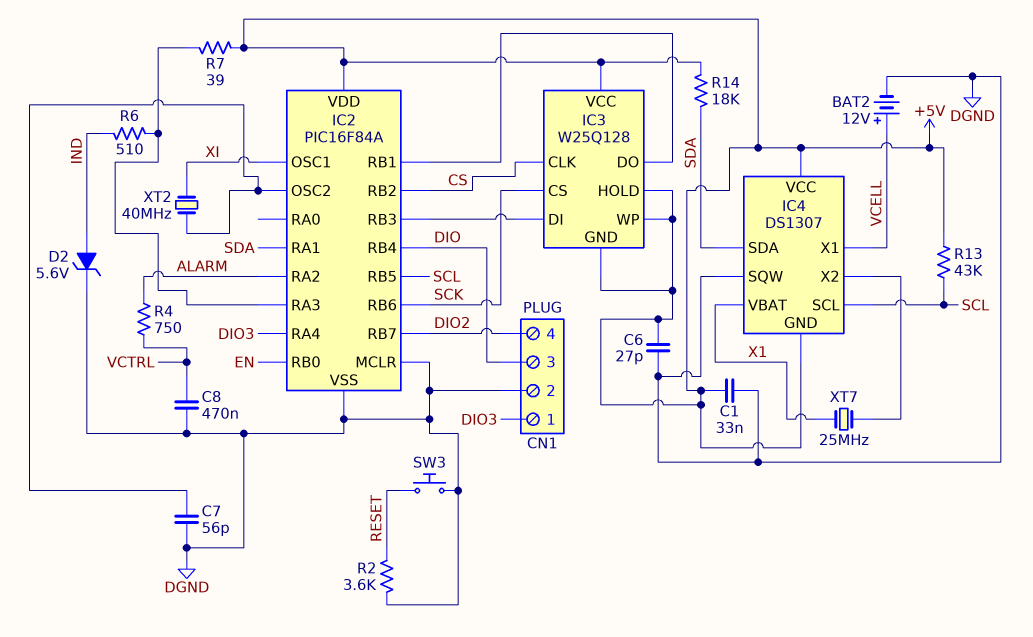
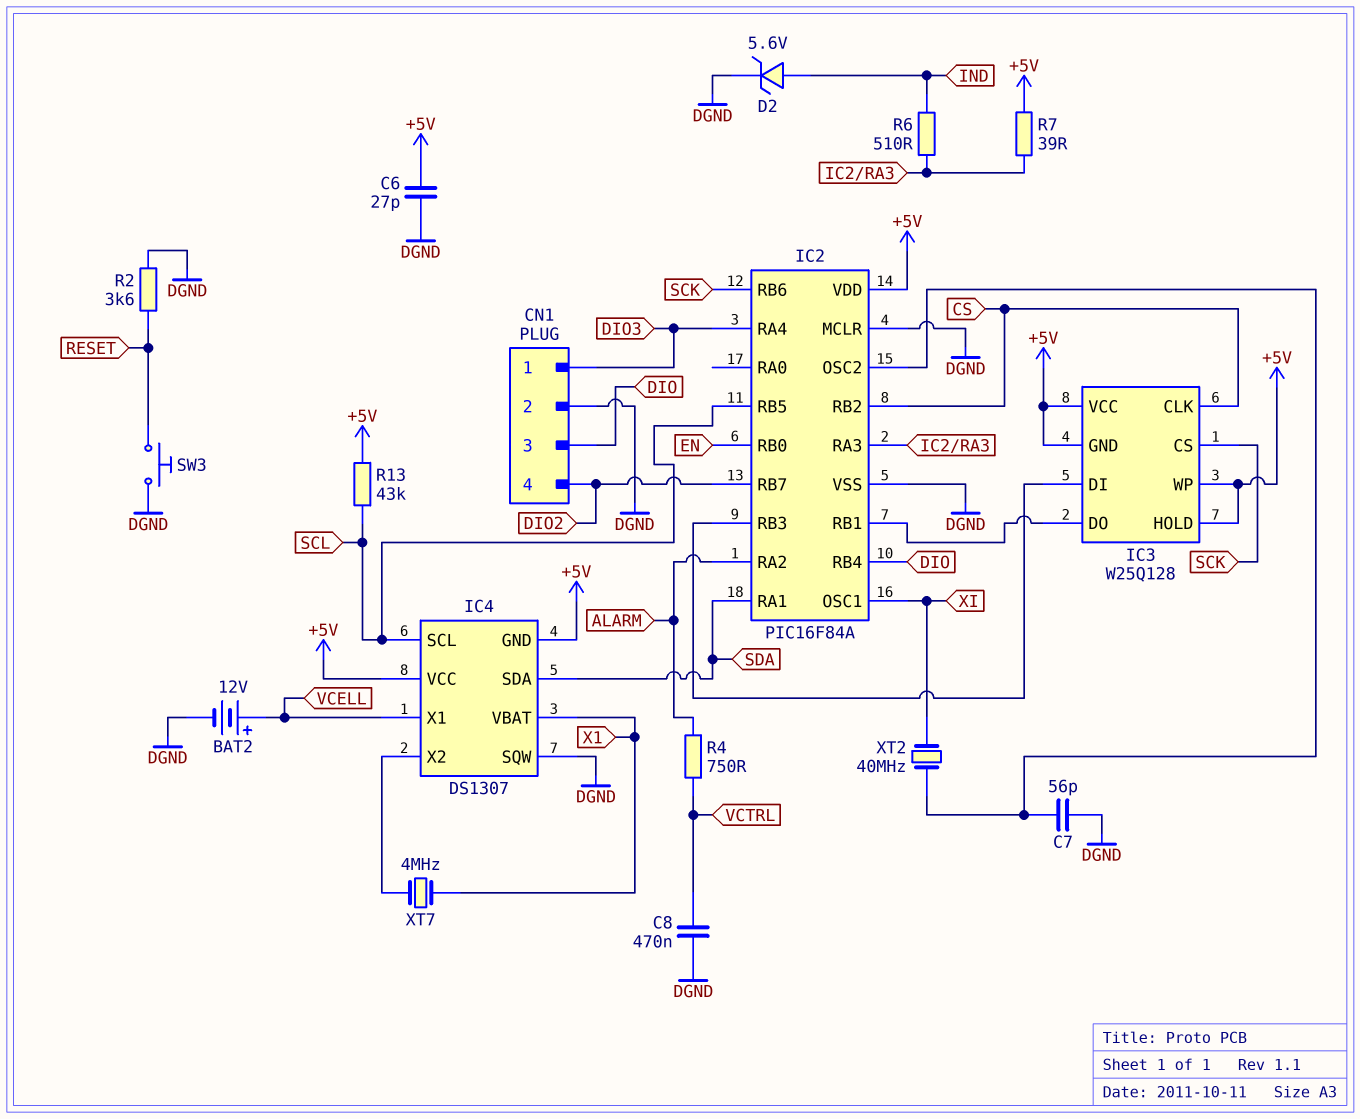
C1: 33nF (+5V, DGND) -> none
R14: 18k (+5V, SDA) -> none
XT7: 25MHz (IC4/X2, X1) -> 4MHz (IC4/X2, X1)

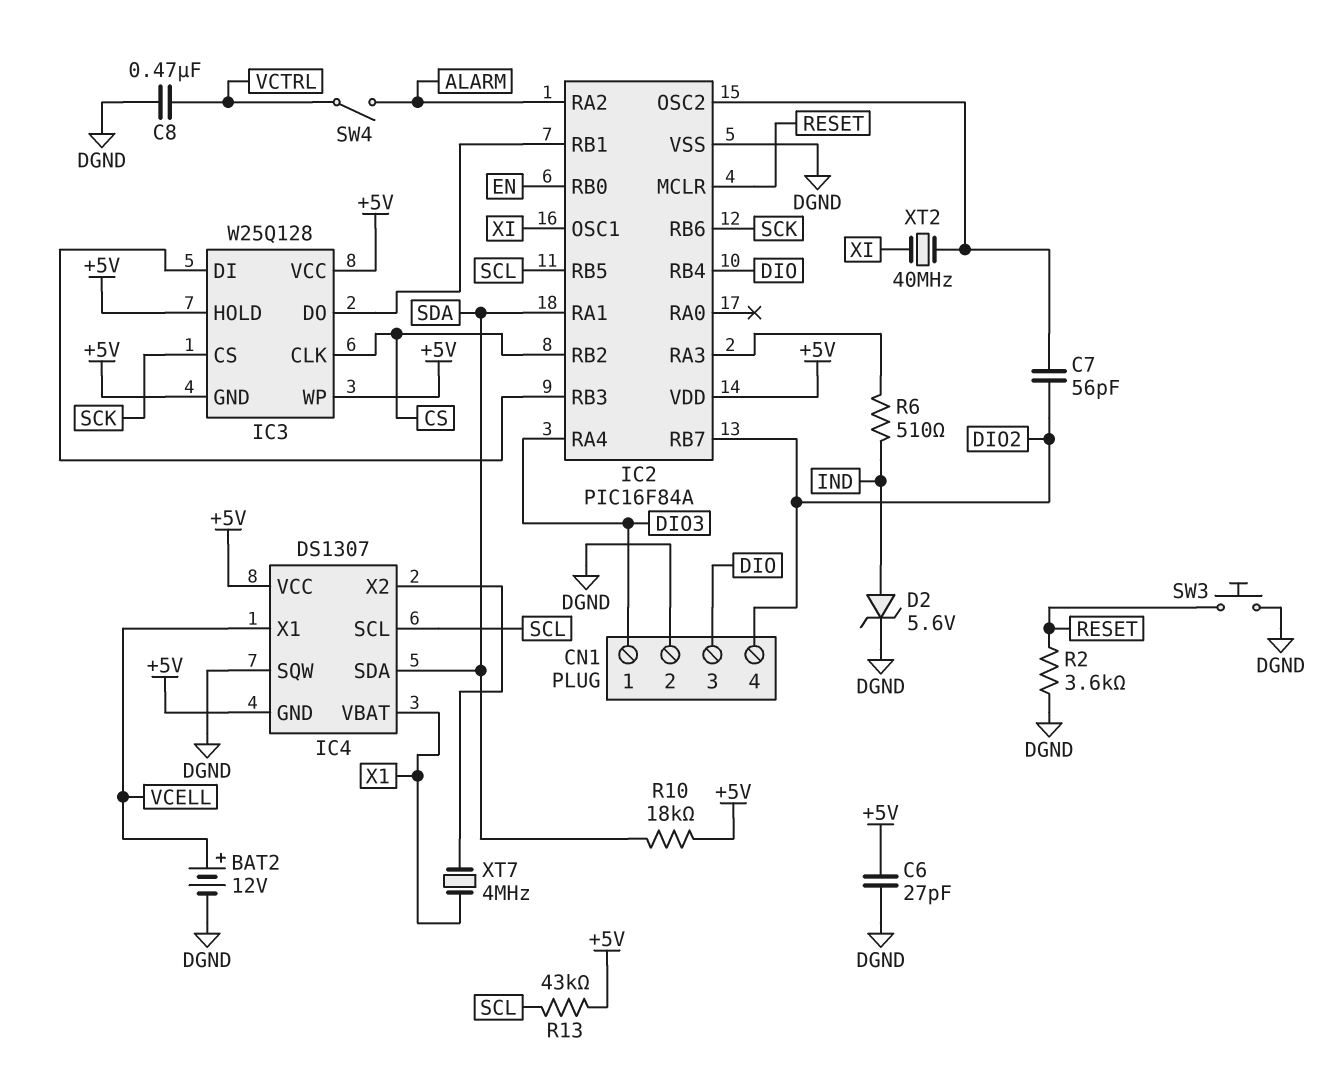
C7: 56pF (DGND, IC2/OSC2) -> 56pF (DIO2, IC2/OSC2)
IC2 pin MCLR: DGND -> RESET
R4: 750 (ALARM, VCTRL) -> none
R7: 39 (+5V, IC2/RA3) -> none
R10: none -> 18k (+5V, SDA)
SW4: none -> switch (ALARM, VCTRL)

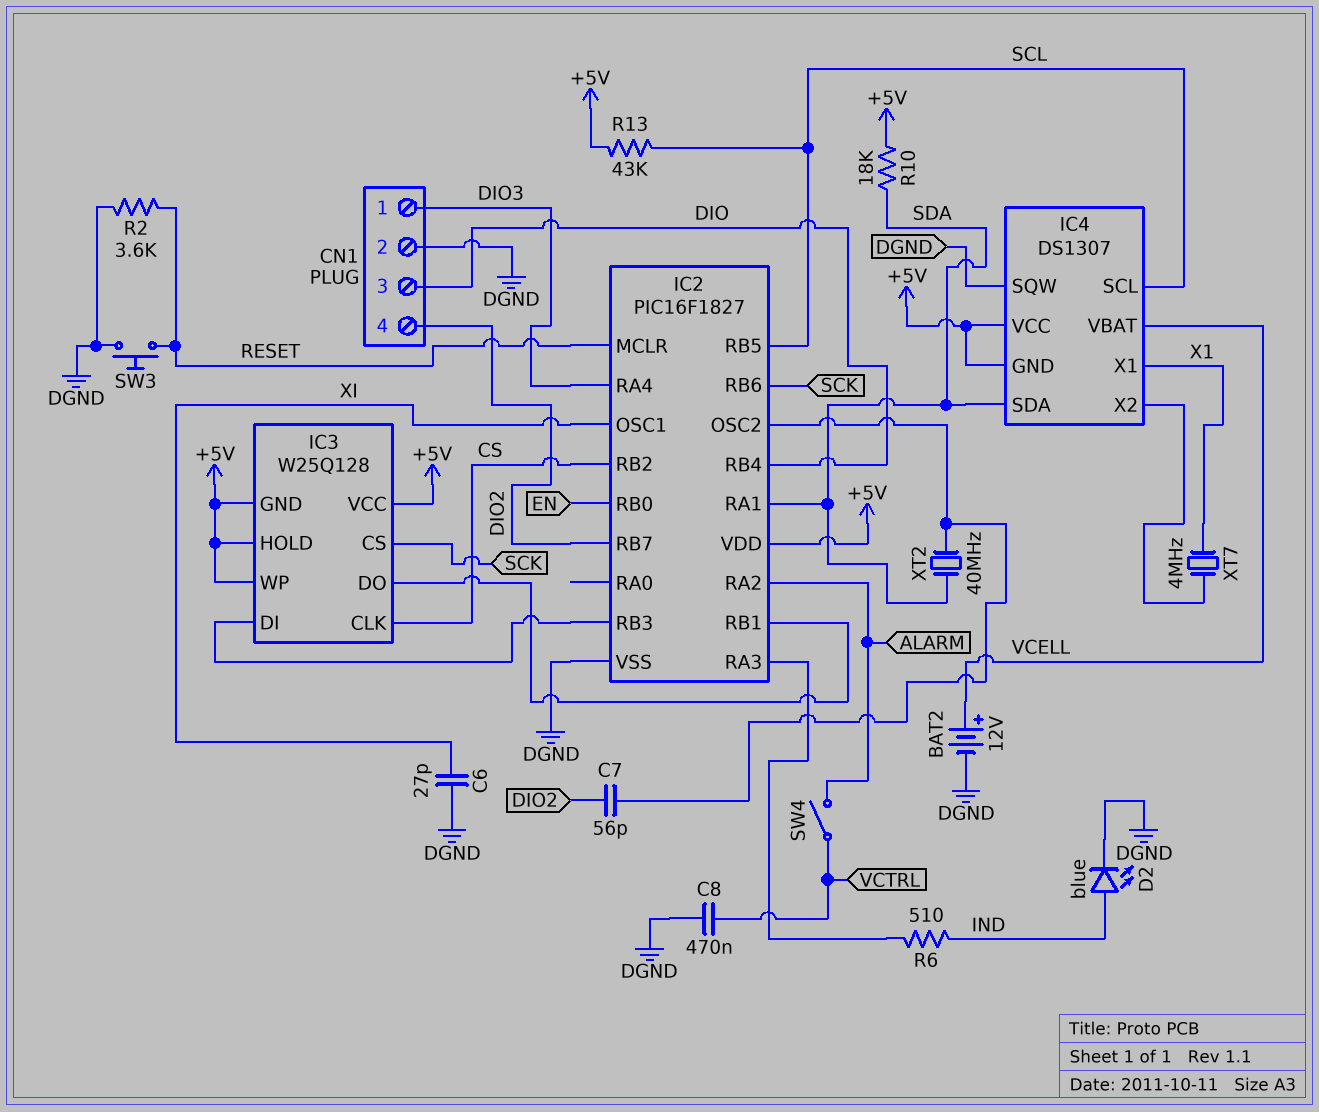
C6: 27pF (+5V, DGND) -> 27pF (DGND, XI)
D2: zener 5.6V (A IND, K DGND) -> LED blue (A IND, K DGND)
IC2: PIC16F84A -> PIC16F1827
IC4 pin VBAT: X1 -> VCELL
IC4 pin X1: VCELL -> X1
XT2: 40MHz (IC2/OSC2, XI) -> 40MHz (IC2/OSC2, SDA)

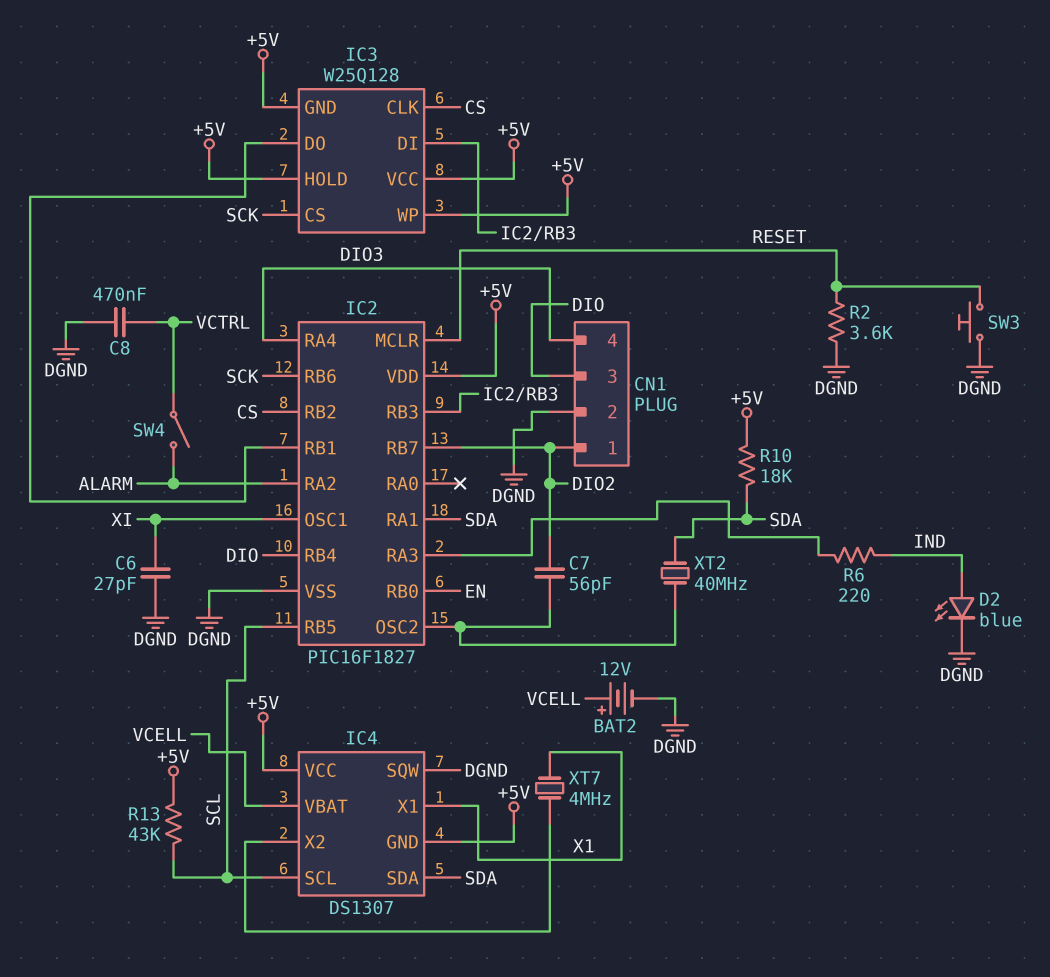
CN1 pin 1: DIO3 -> DIO2
CN1 pin 4: DIO2 -> DIO3
R6: 510 (IC2/RA3, IND) -> 220 (IC2/RA3, IND)

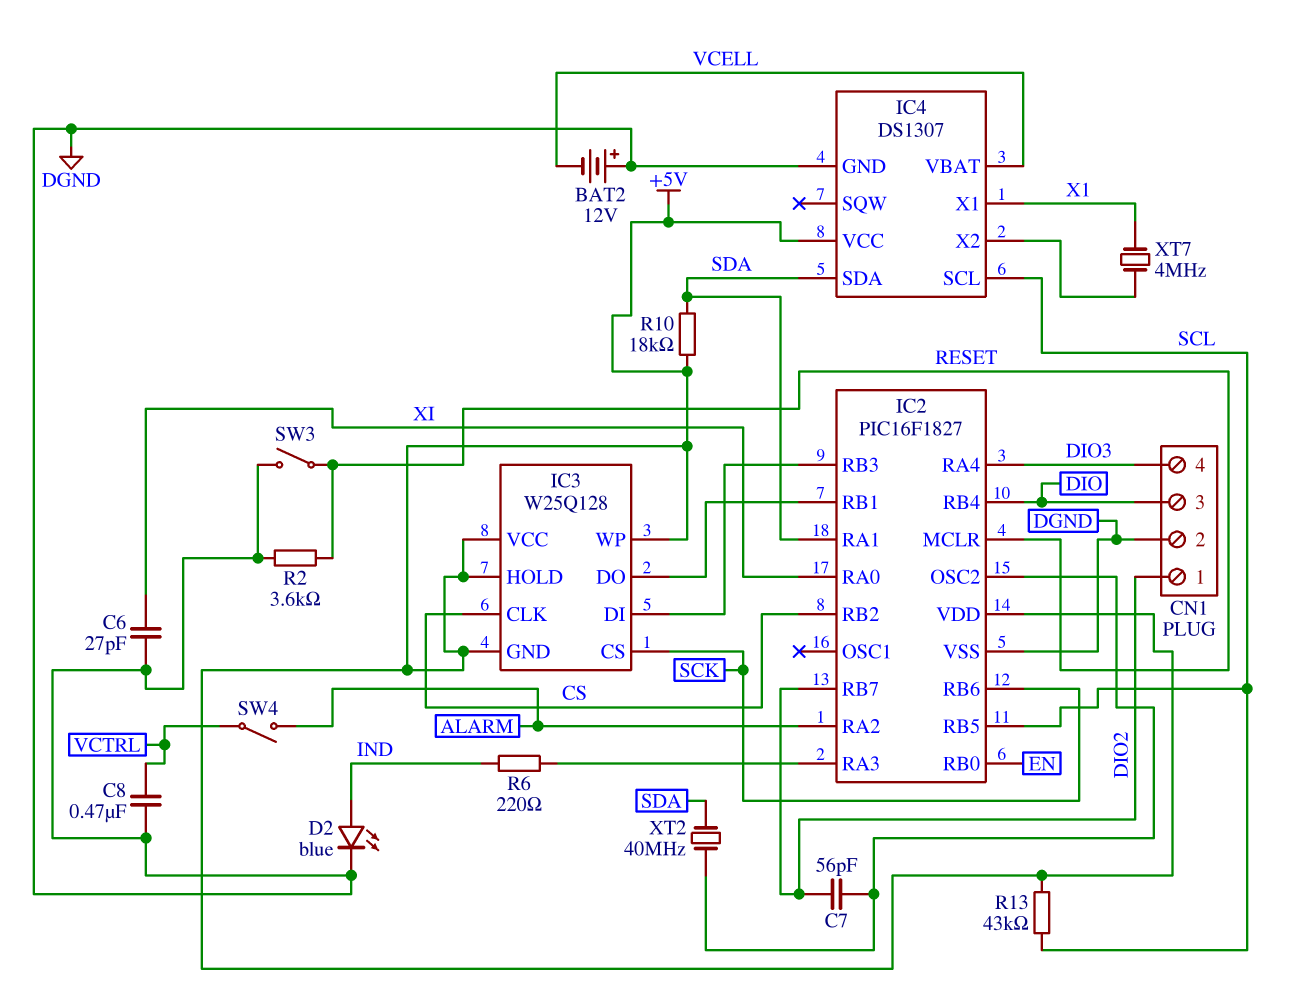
BAT2: 12V (plus VCELL, minus DGND) -> 12V (plus DGND, minus VCELL)
IC2 pin OSC1: XI -> none
IC2 pin RA0: none -> XI
IC4 pin GND: +5V -> DGND
IC4 pin SQW: DGND -> none
SW3: button (DGND, RESET) -> switch (DGND, RESET)

